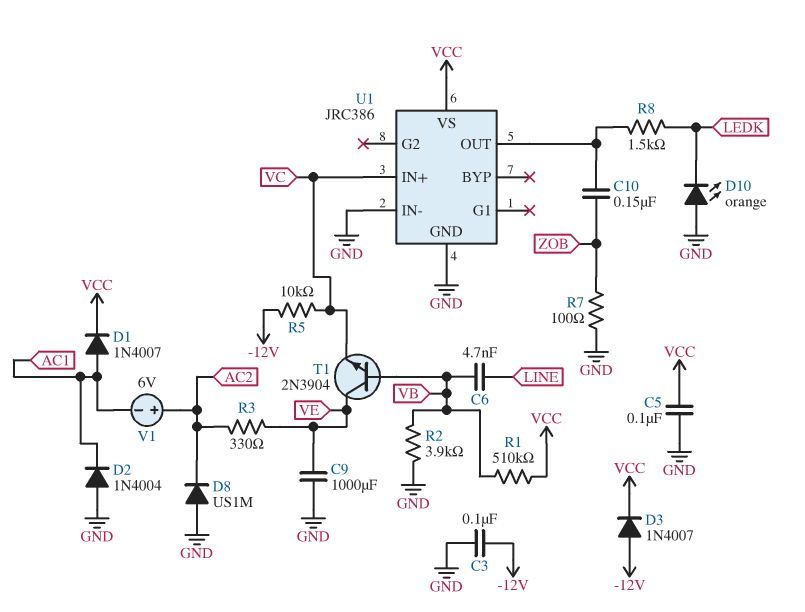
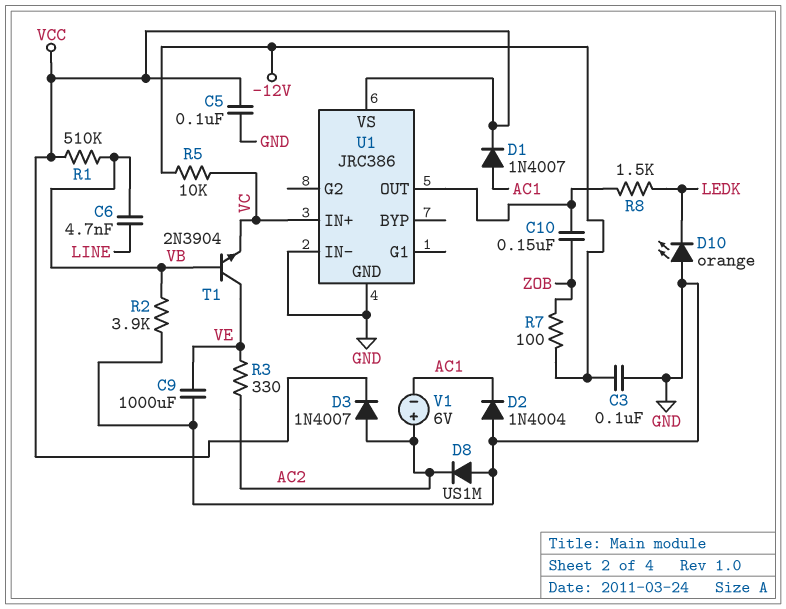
D3: diode 1N4007 (A -12V, K VCC) -> diode 1N4007 (A AC2, K VCC)
R7: 100 (GND, ZOB) -> 100 (-12V, ZOB)

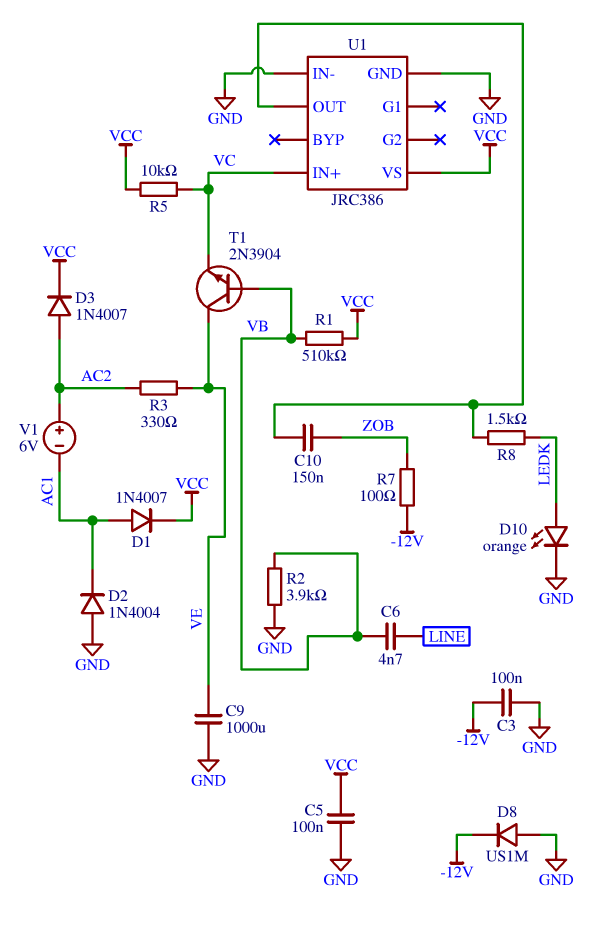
D8: diode US1M (A GND, K AC2) -> diode US1M (A GND, K -12V)
D10: LED orange (A GND, K LEDK) -> LED orange (A LEDK, K GND)
R5: 10k (-12V, VC) -> 10k (VC, VCC)

